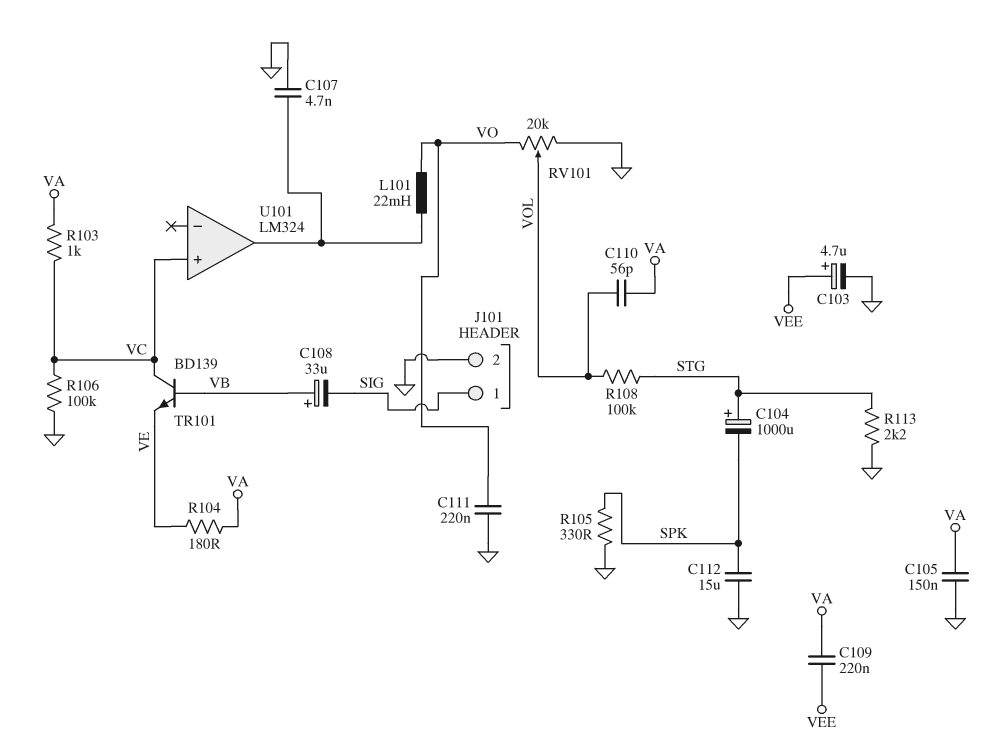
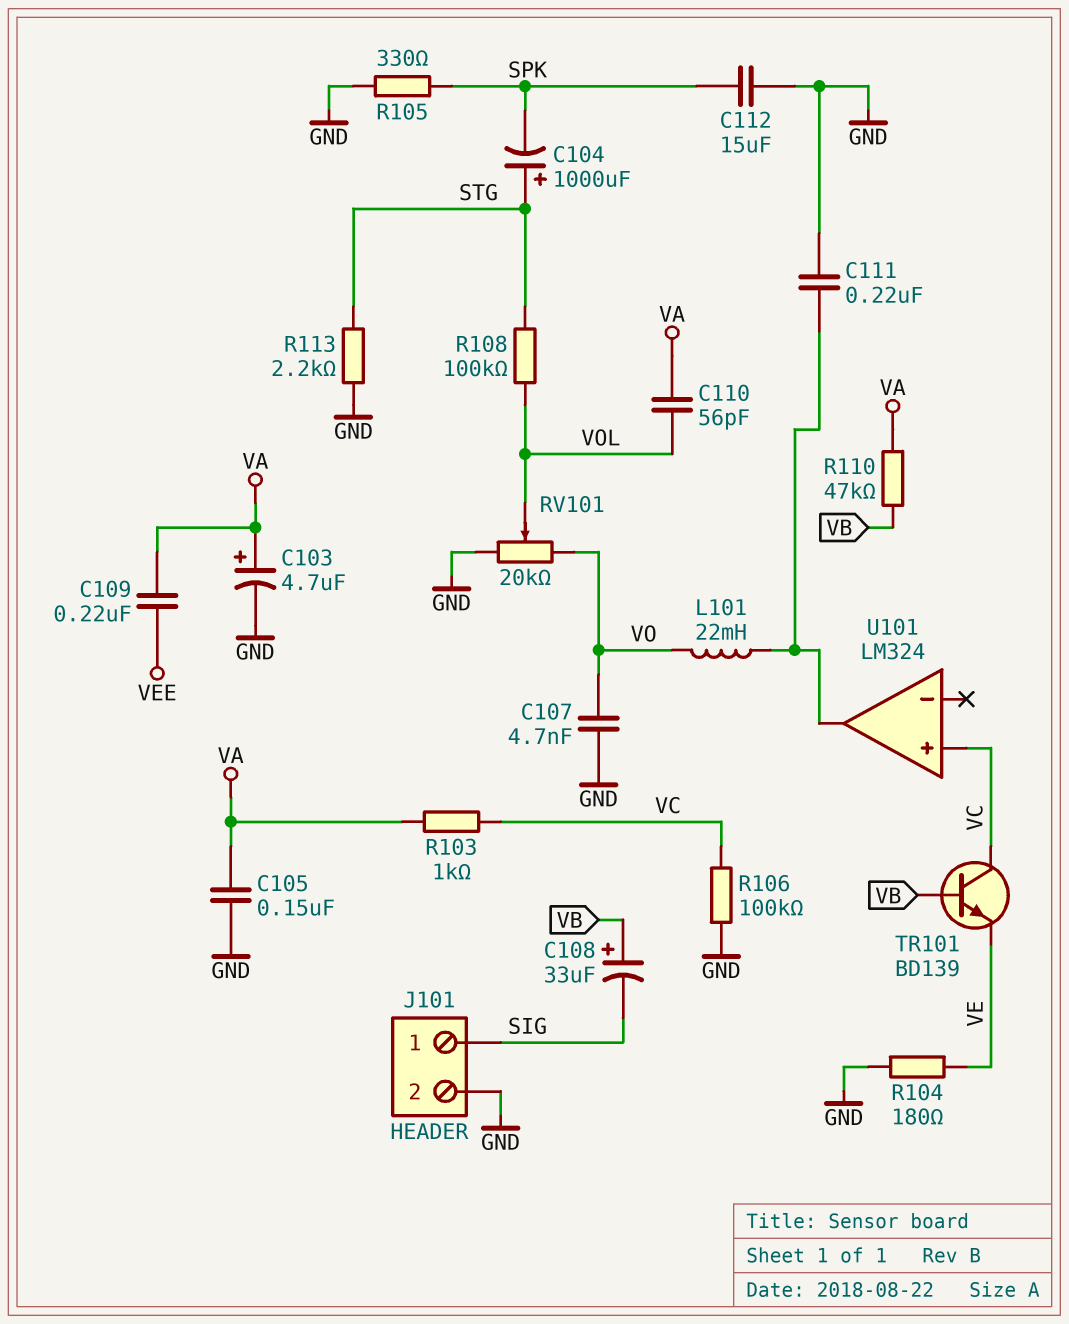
C103: 4.7uF (plus VEE, minus GND) -> 4.7uF (plus VA, minus GND)
C107: 4.7nF (GND, U101/out) -> 4.7nF (GND, VO)
C111: 220nF (GND, VO) -> 220nF (GND, U101/out)
R104: 180 (VA, VE) -> 180 (GND, VE)
R110: none -> 47k (VA, VB)

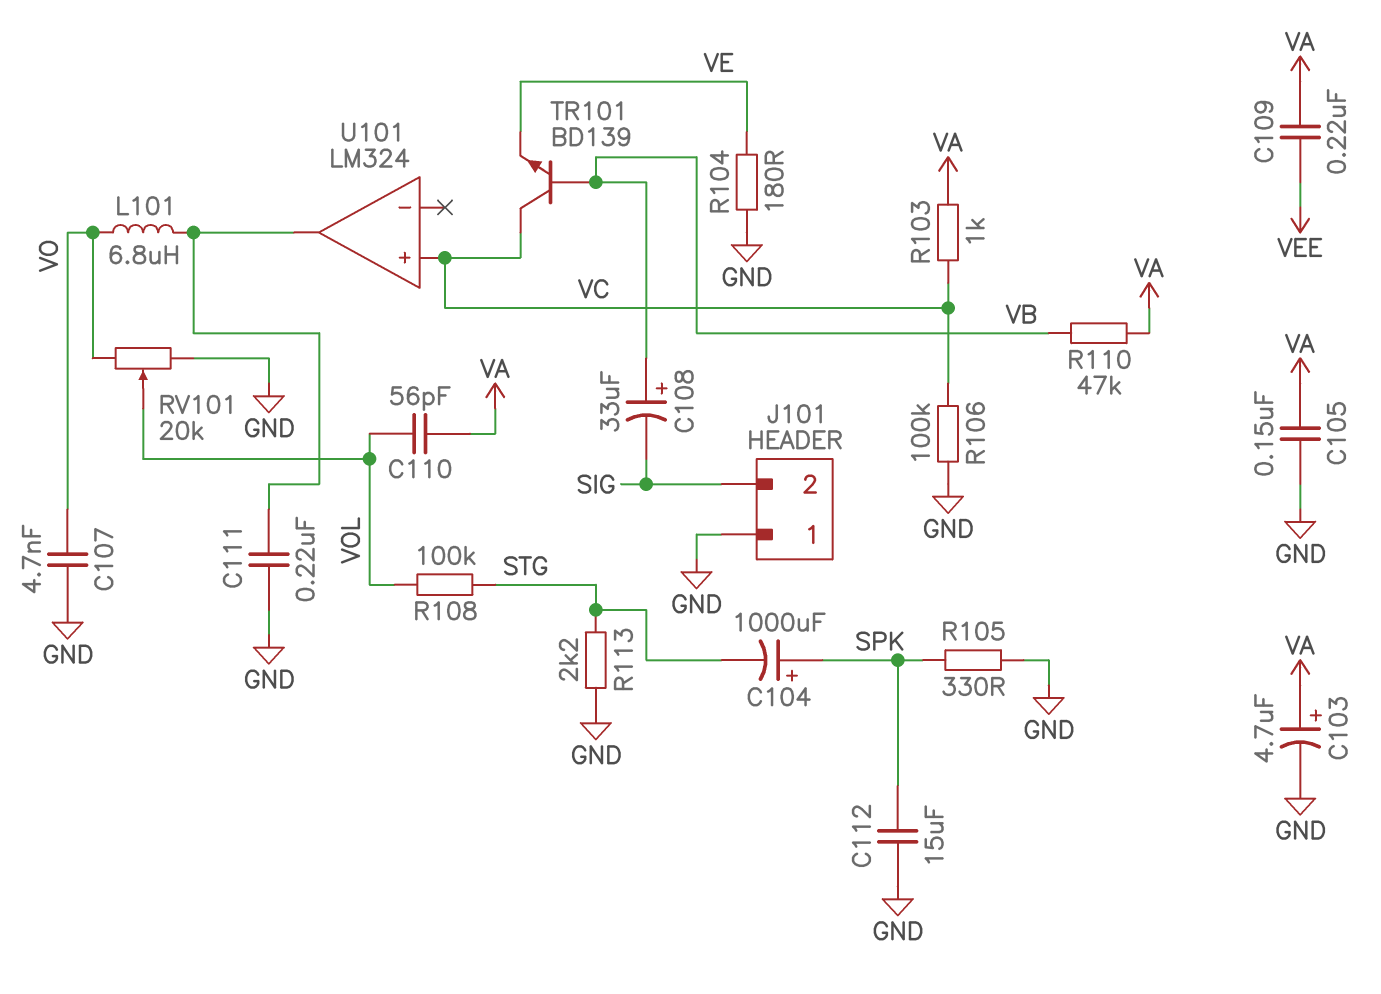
C104: 1000uF (plus STG, minus SPK) -> 1000uF (plus SPK, minus STG)
J101 pin 1: SIG -> GND
J101 pin 2: GND -> SIG
L101: 22mH (U101/out, VO) -> 6.8uH (U101/out, VO)

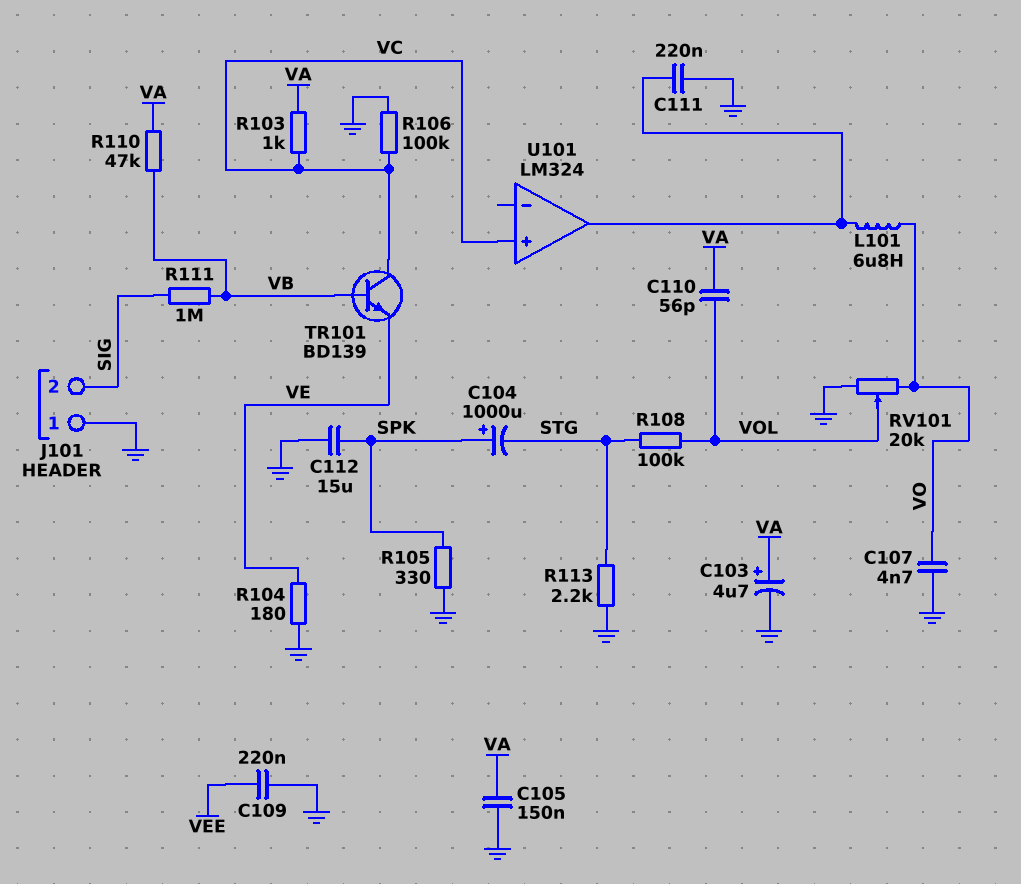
C108: 33uF (plus VB, minus SIG) -> none
C109: 220nF (VA, VEE) -> 220nF (GND, VEE)
R111: none -> 1M (SIG, VB)

